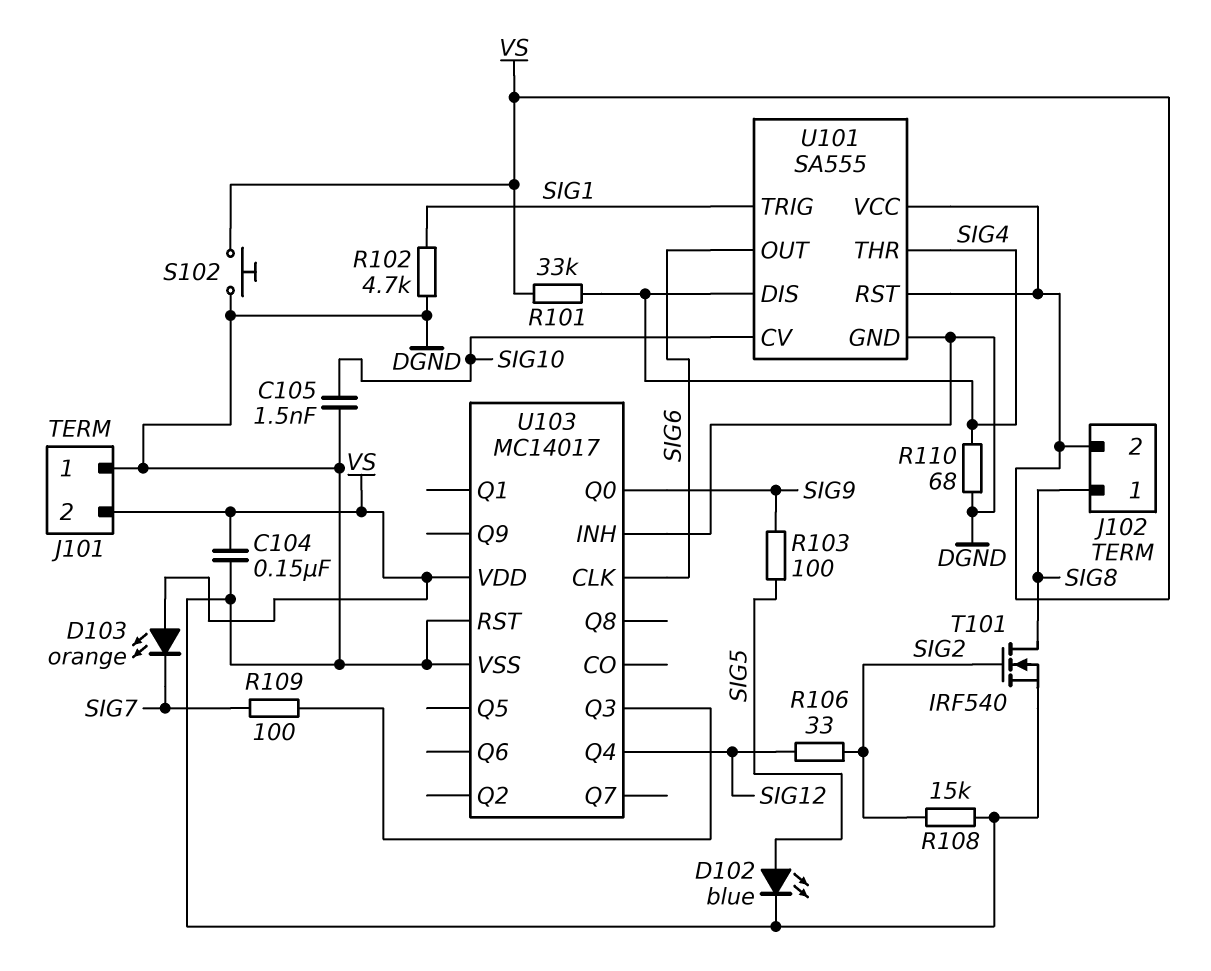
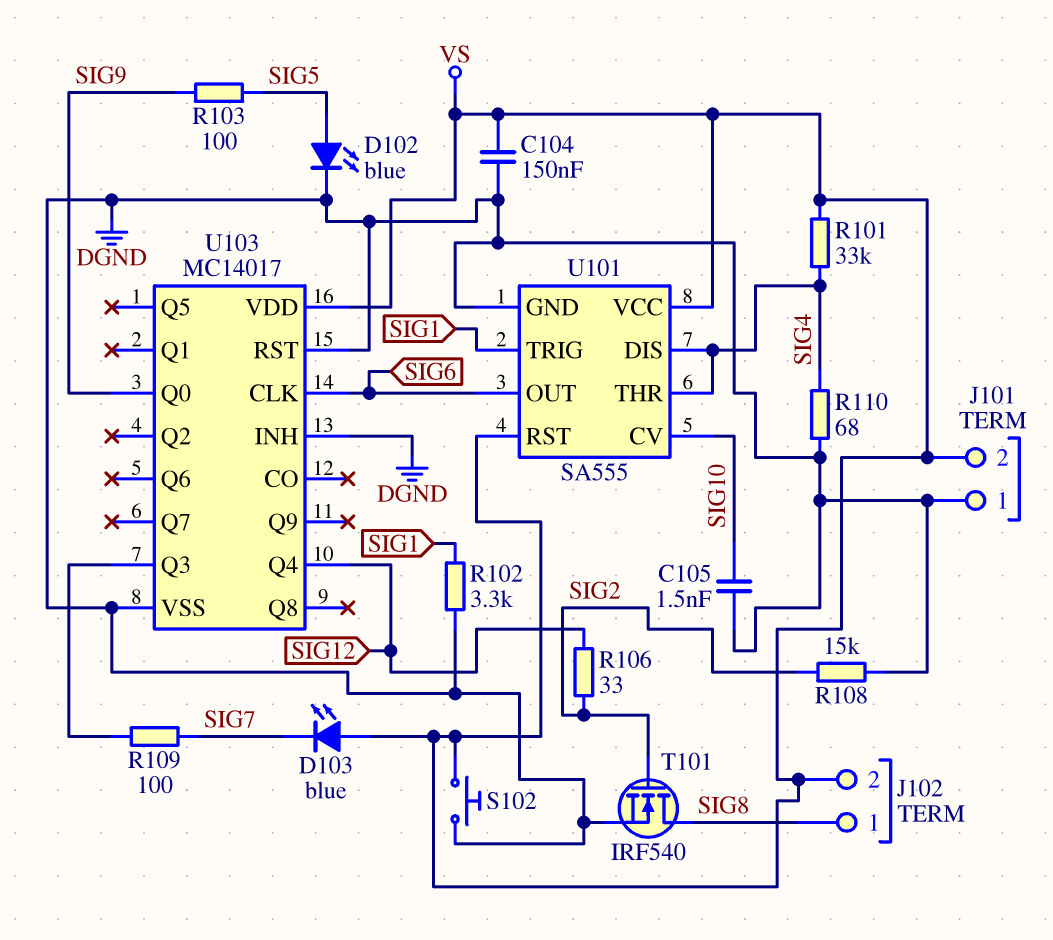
D103: LED orange (A VS, K SIG7) -> LED blue (A VS, K SIG7)
R102: 4.7k (DGND, SIG1) -> 3.3k (DGND, SIG1)

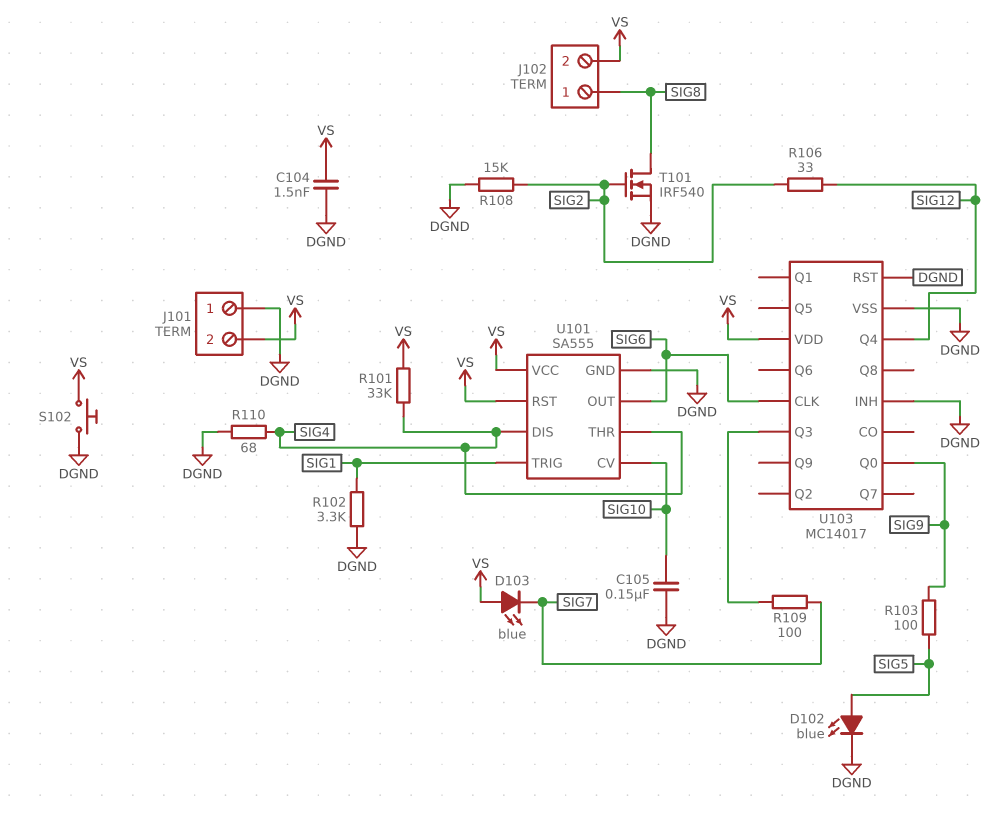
C104: 150nF (DGND, VS) -> 1.5nF (DGND, VS)
C105: 1.5nF (DGND, SIG10) -> 150nF (DGND, SIG10)

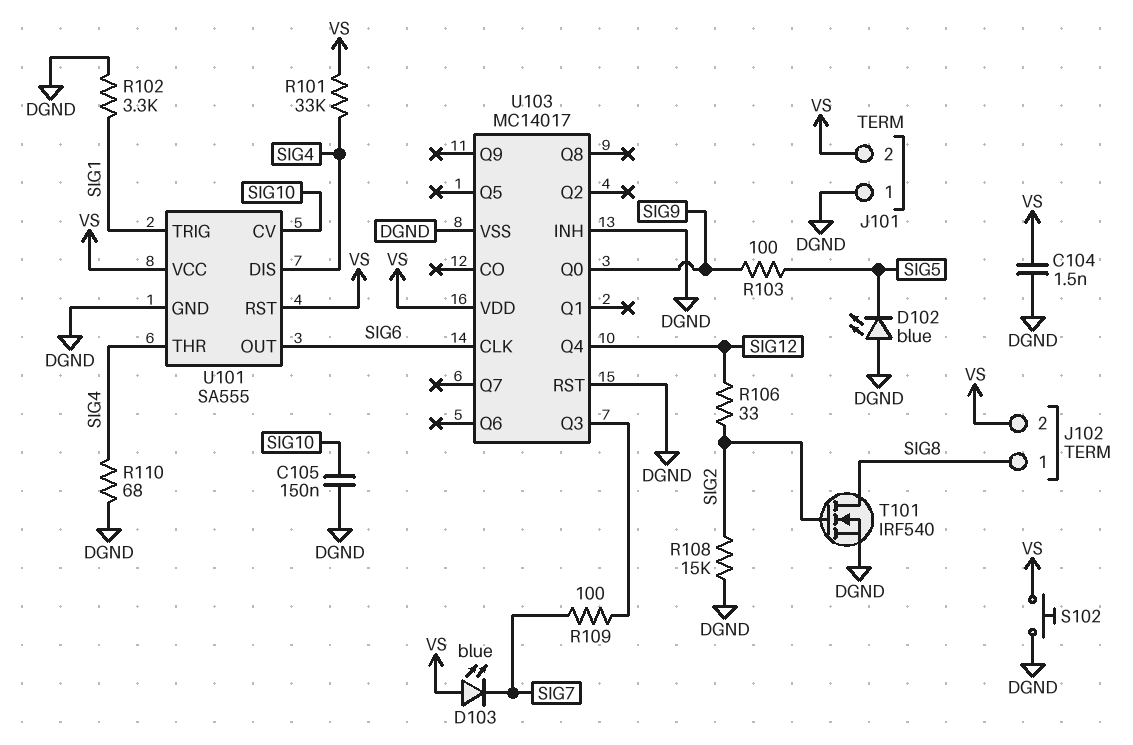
D102: LED blue (A SIG5, K DGND) -> LED blue (A DGND, K SIG5)

